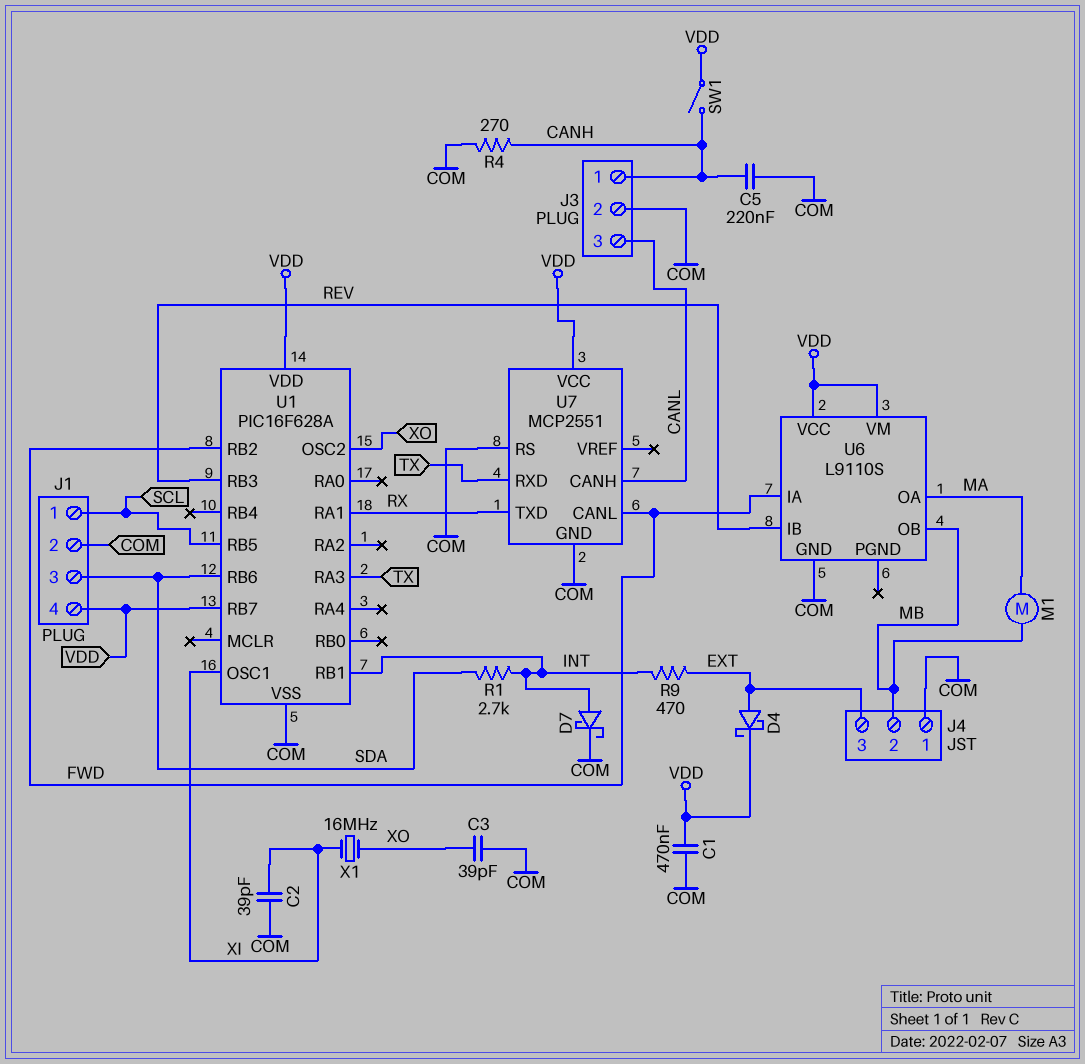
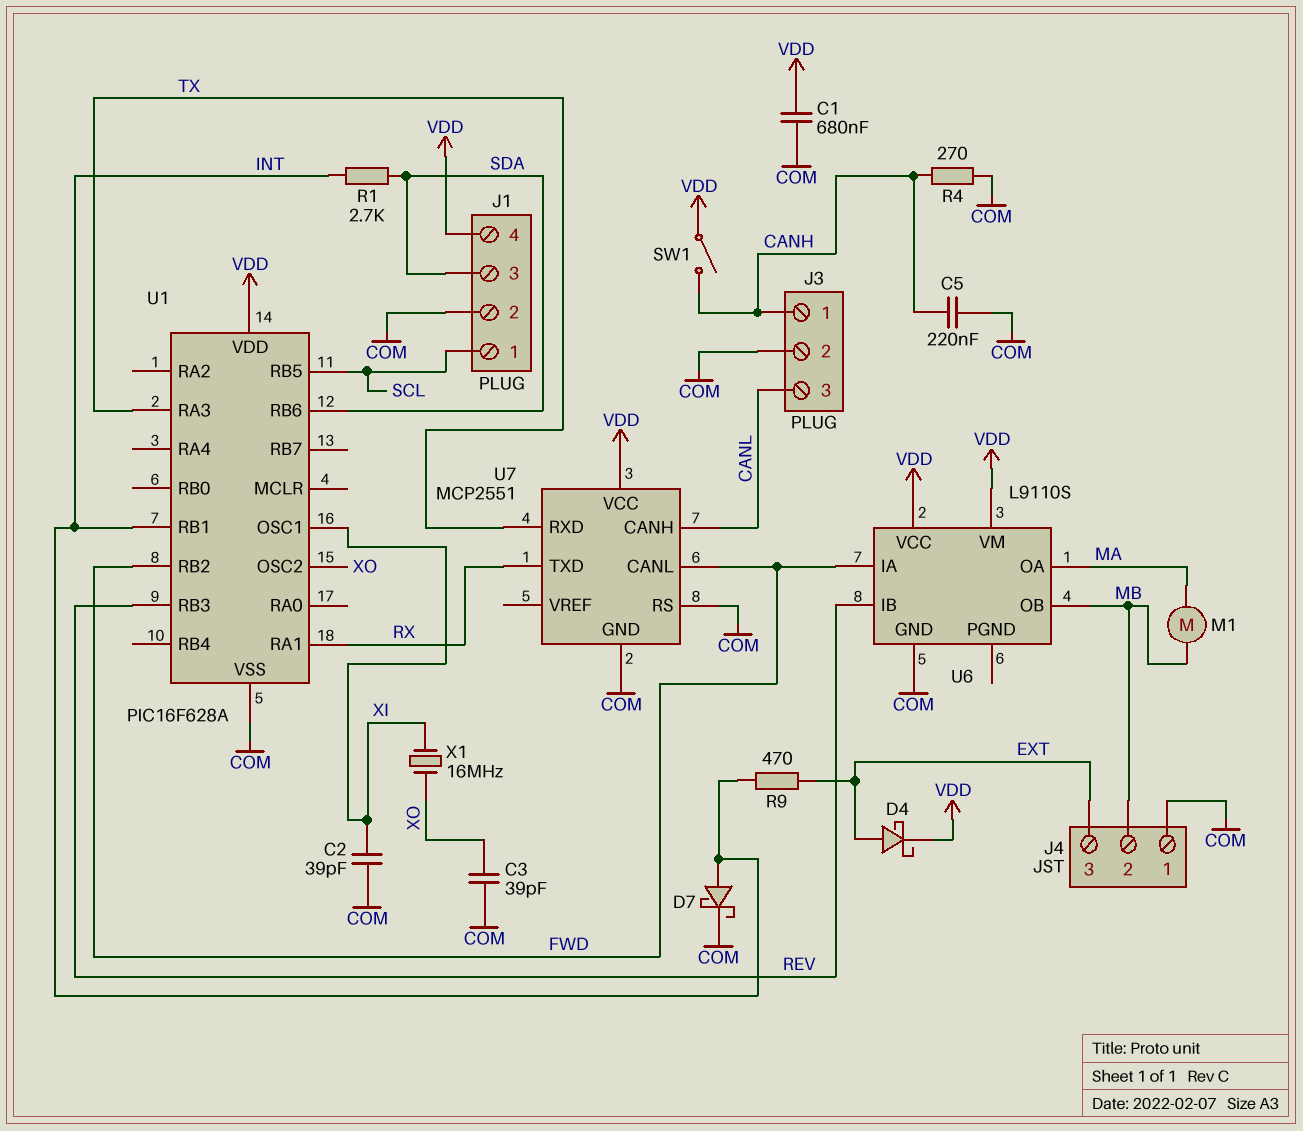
C1: 470nF (COM, VDD) -> 680nF (COM, VDD)
U1 pin RB7: VDD -> none

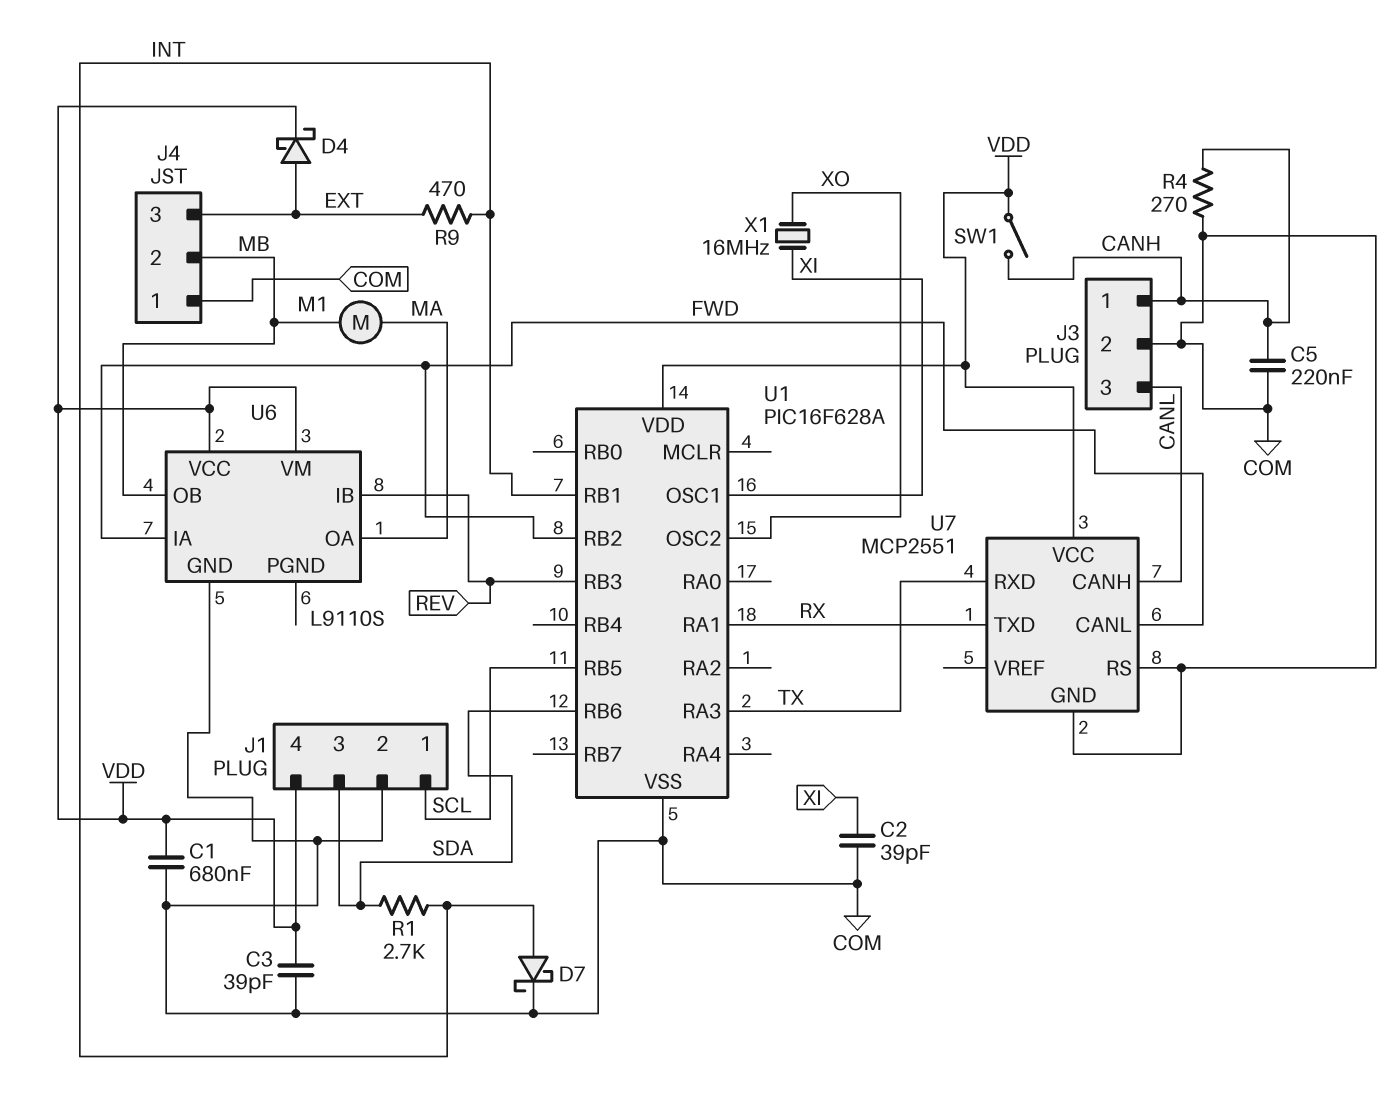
C3: 39pF (COM, XO) -> 39pF (COM, VDD)

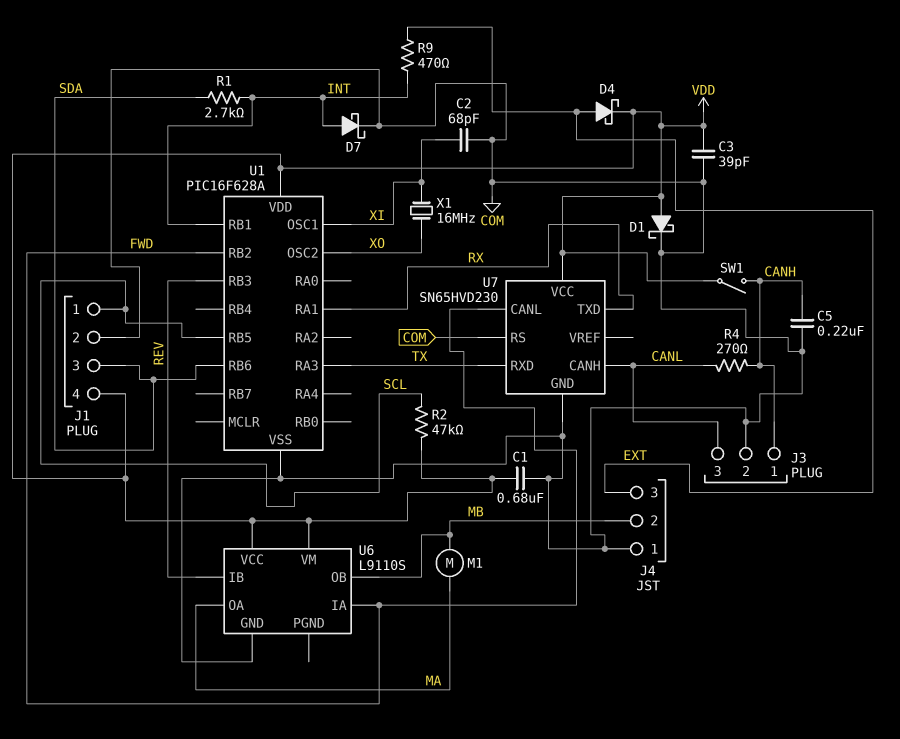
C2: 39pF (COM, XI) -> 68pF (COM, XI)
D1: none -> schottky (A VDD, K COM)
R2: none -> 47k (SCL, VDD)
R4: 270 (CANH, COM) -> 270 (CANH, CANL)
U7: MCP2551 -> SN65HVD230

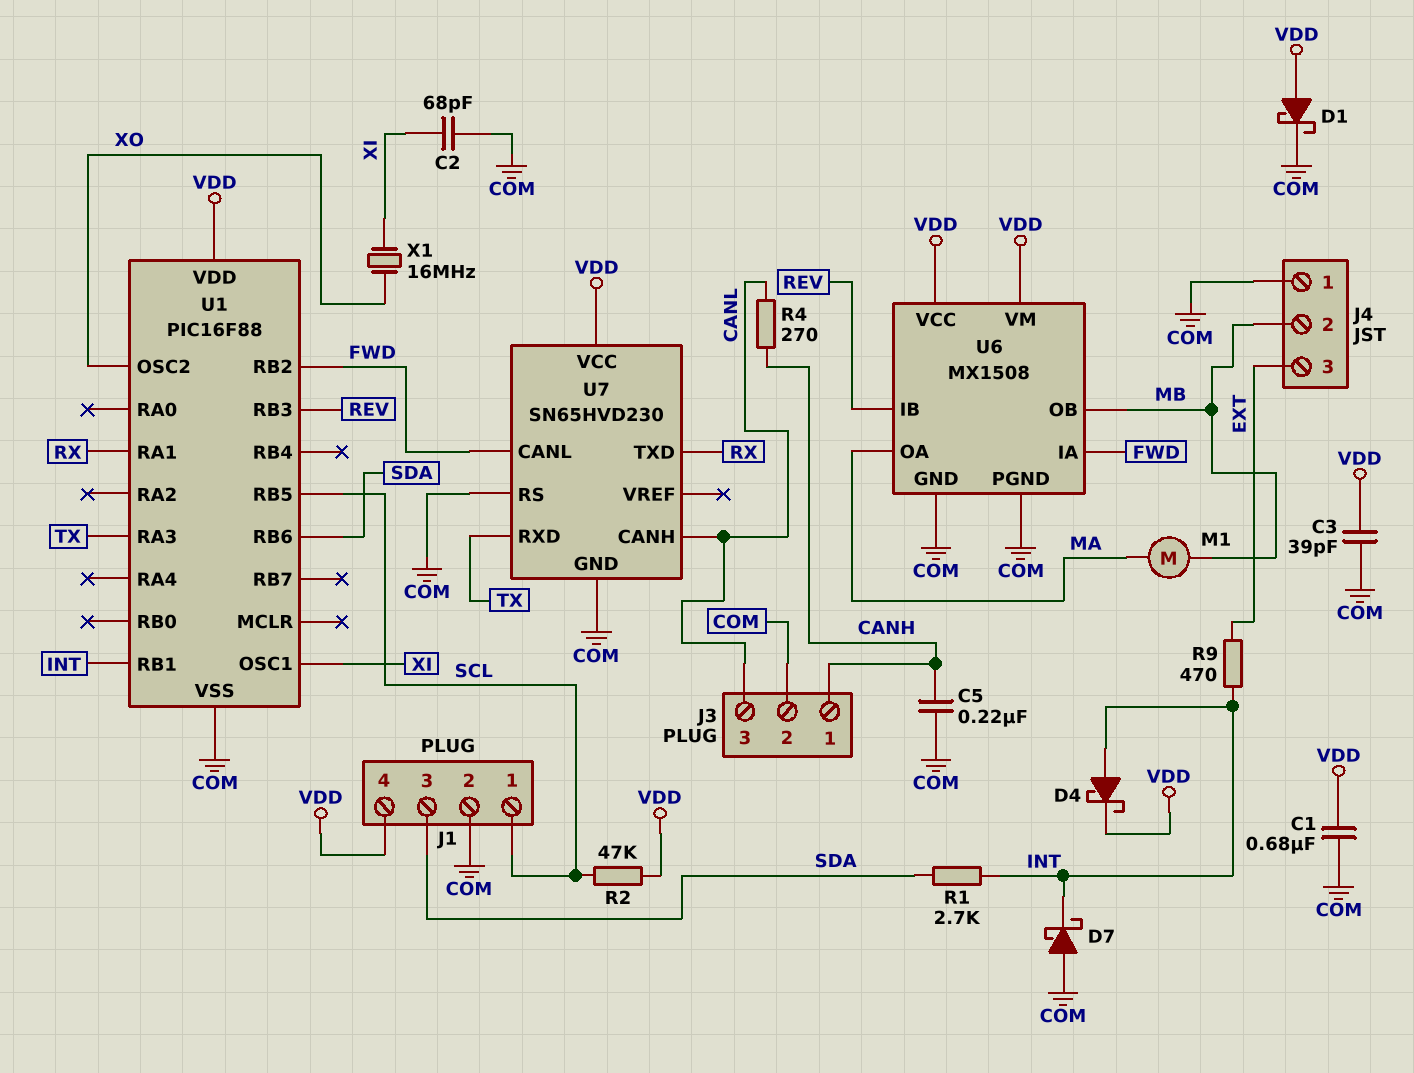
D4: schottky (A EXT, K VDD) -> schottky (A INT, K VDD)
D7: schottky (A INT, K COM) -> schottky (A COM, K INT)
SW1: switch (CANH, VDD) -> none
U1: PIC16F628A -> PIC16F88
U6: L9110S -> MX1508
U6 pin PGND: none -> COM

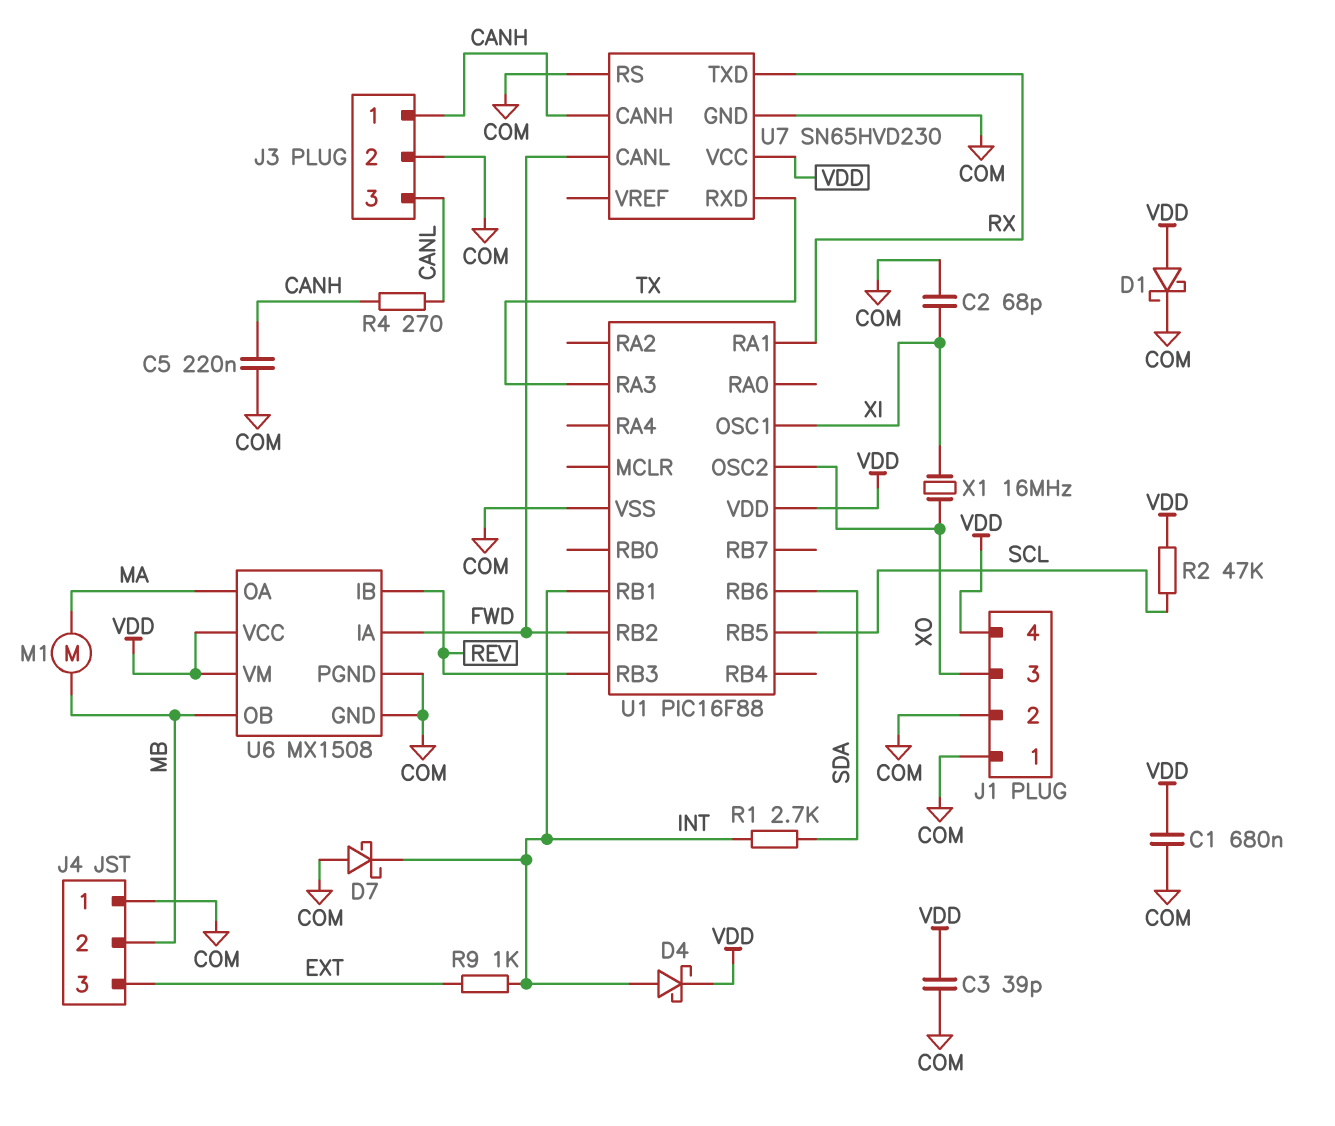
J1 pin 1: SCL -> COM
J1 pin 3: SDA -> XO
R9: 470 (EXT, INT) -> 1k (EXT, INT)
U7 pin CANH: CANL -> CANH

